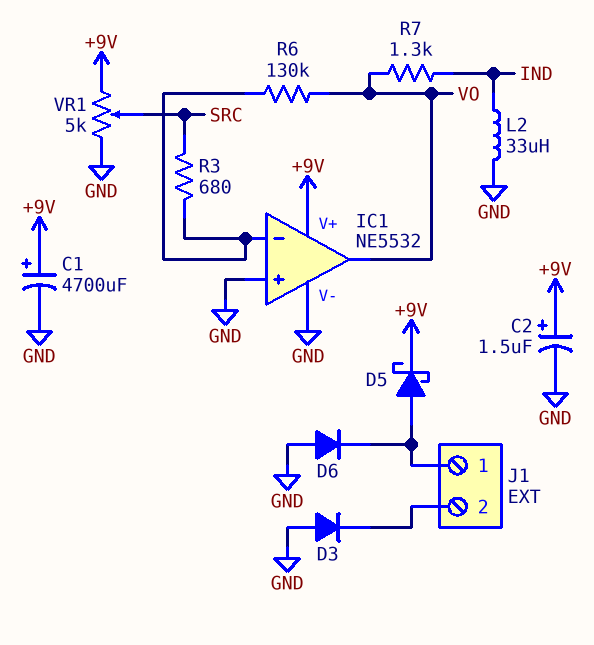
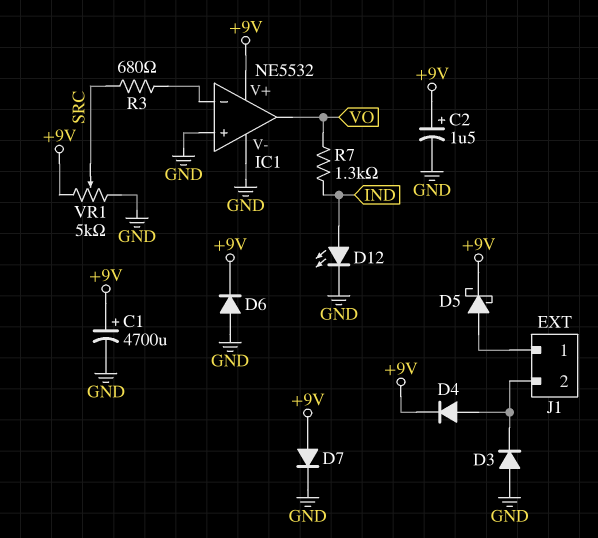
D4: none -> diode (A J1/2, K +9V)
D6: diode (A GND, K J1/1) -> diode (A GND, K +9V)
D7: none -> diode (A +9V, K GND)
D12: none -> LED (A IND, K GND)
L2: 33uH (GND, IND) -> none
R6: 130k (IC1/in-, VO) -> none

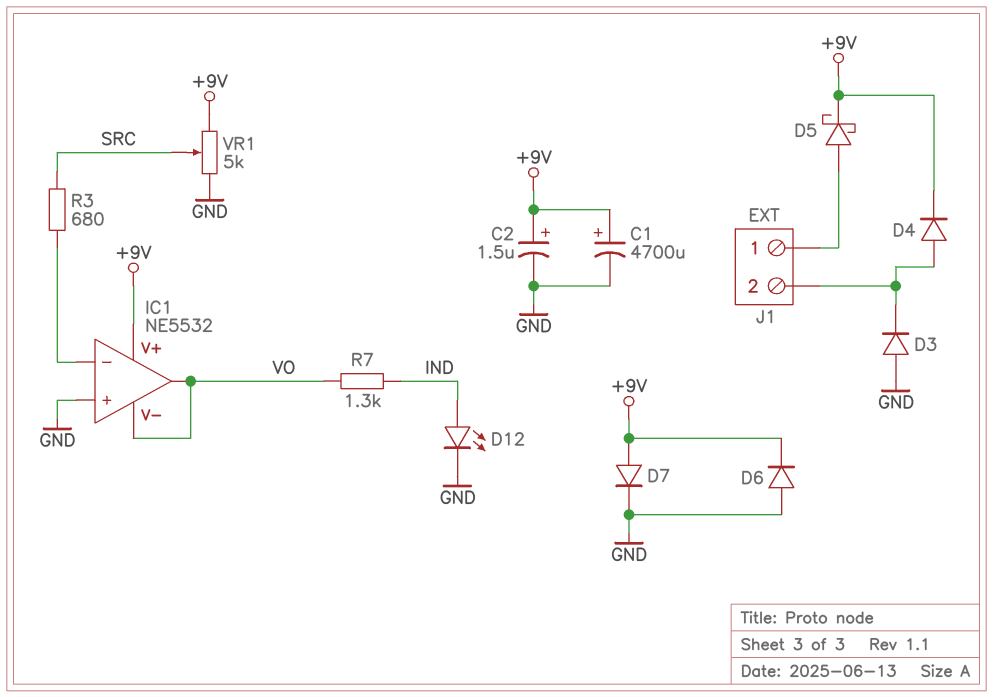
IC1 pin V-: GND -> VO

